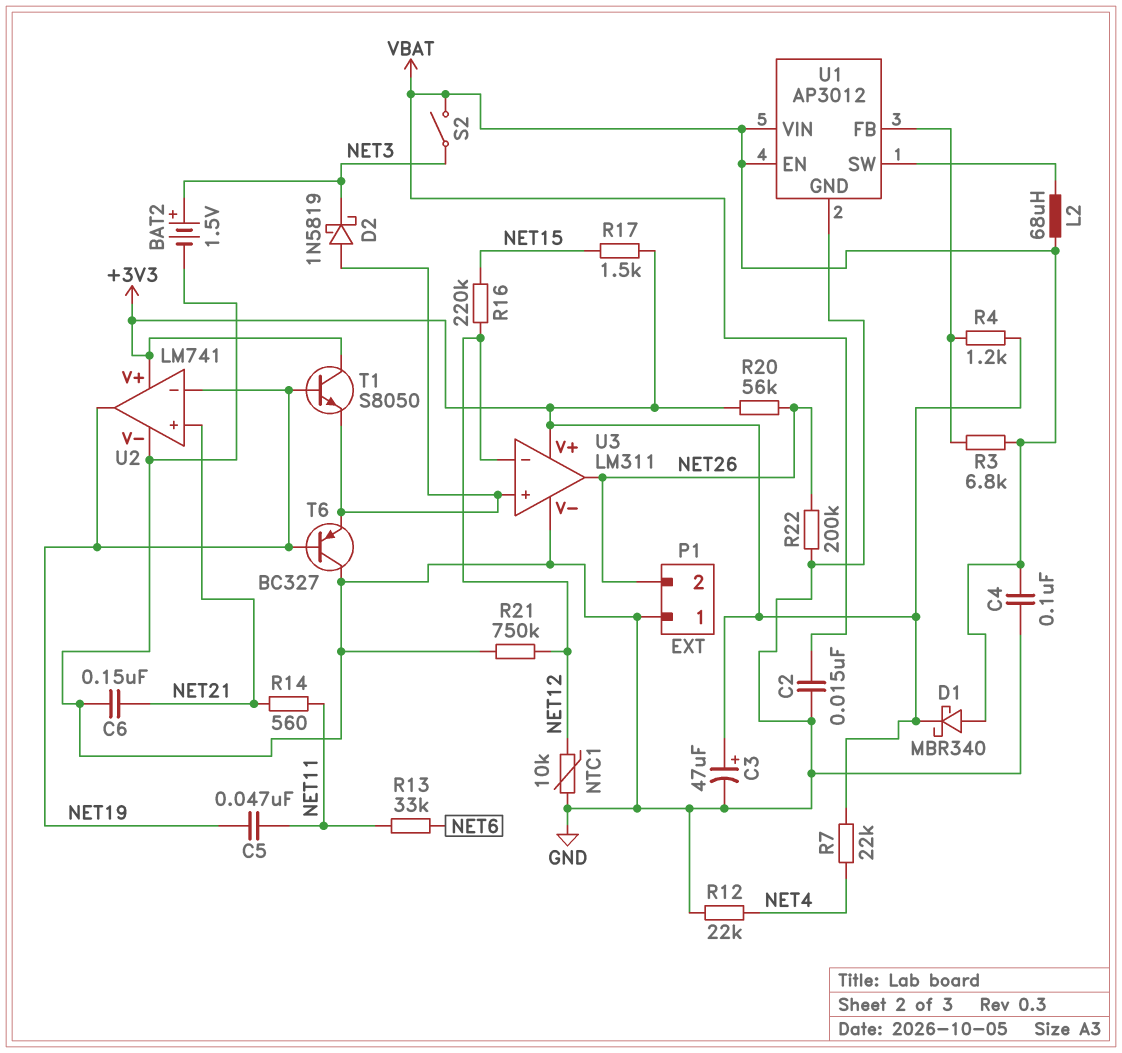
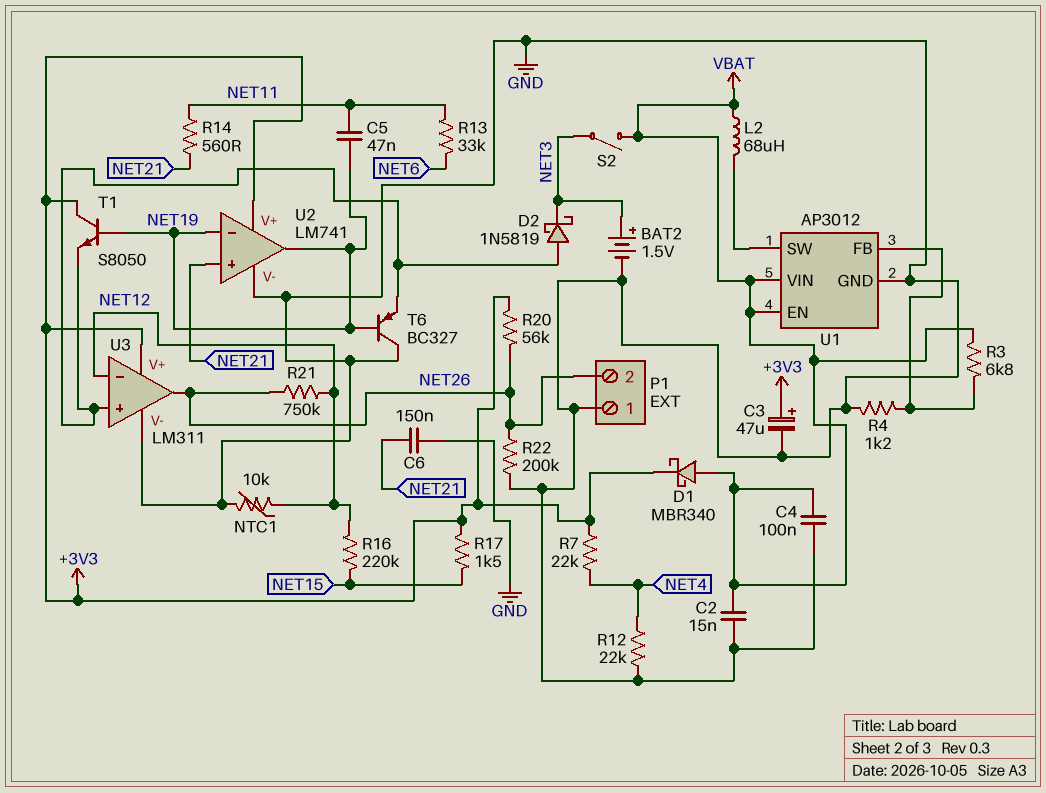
R4: 1.2k (+3V3, U1/FB) -> 1.2k (GND, U1/FB)
R21: 750k (GND, NET12) -> 750k (NET12, NET26)

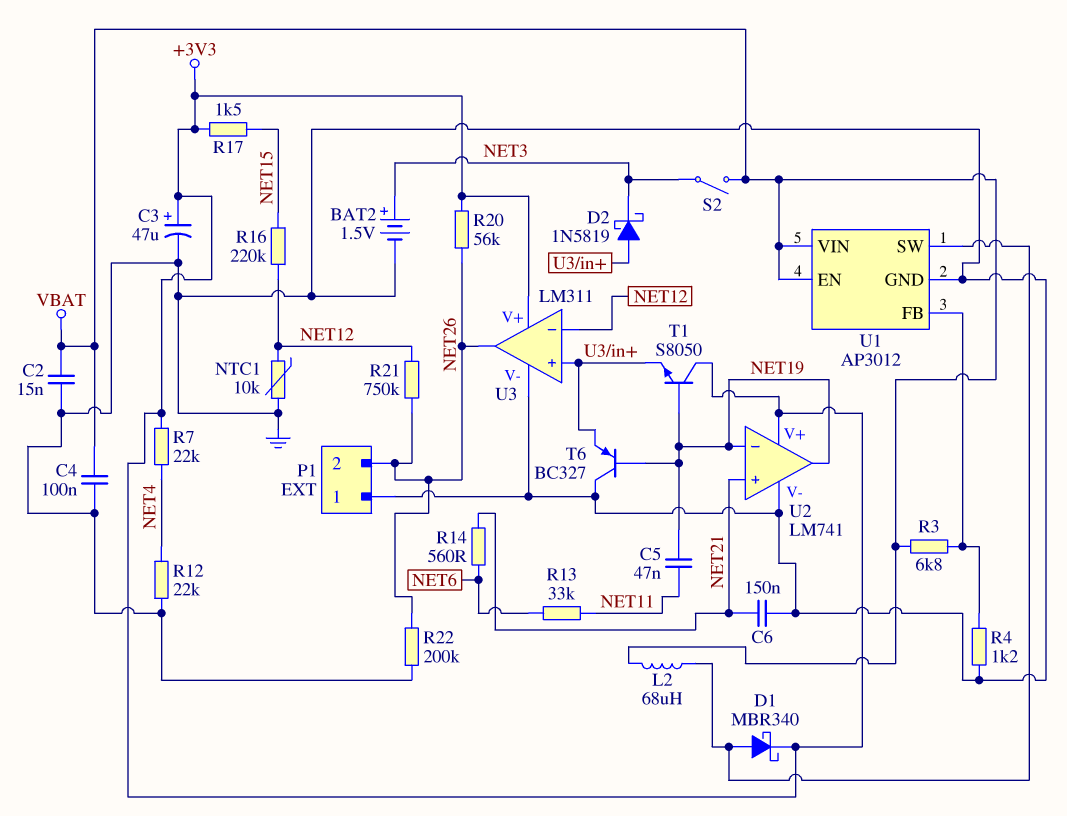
D1: schottky MBR340 (A VBAT, K +3V3) -> schottky MBR340 (A U1/SW, K +3V3)
R14: 560 (NET11, NET21) -> 560 (NET6, NET21)

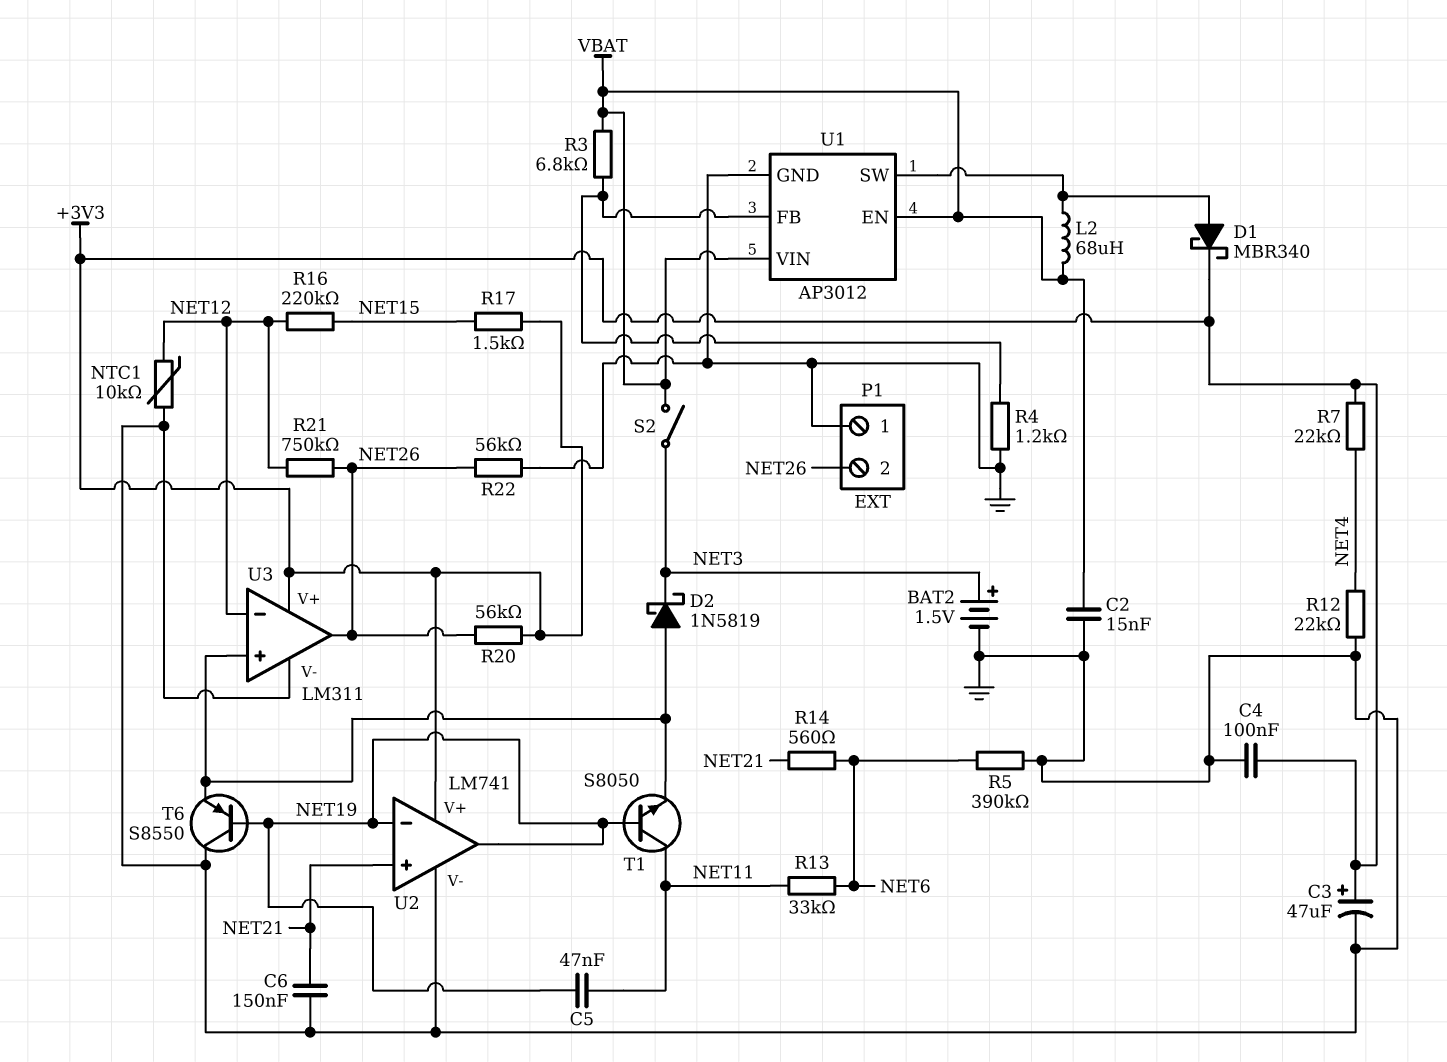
C4: 100nF (GND, VBAT) -> 100nF (+3V3, GND)
R5: none -> 390k (GND, NET6)
R22: 200k (GND, NET26) -> 56k (GND, NET26)
T1: NPN S8050 (B NET19, C +3V3, E U3/in+) -> NPN S8050 (B NET19, C NET11, E U3/in+)
T6: PNP BC327 (B NET19, C GND, E U3/in+) -> PNP S8550 (B NET19, C GND, E U3/in+)

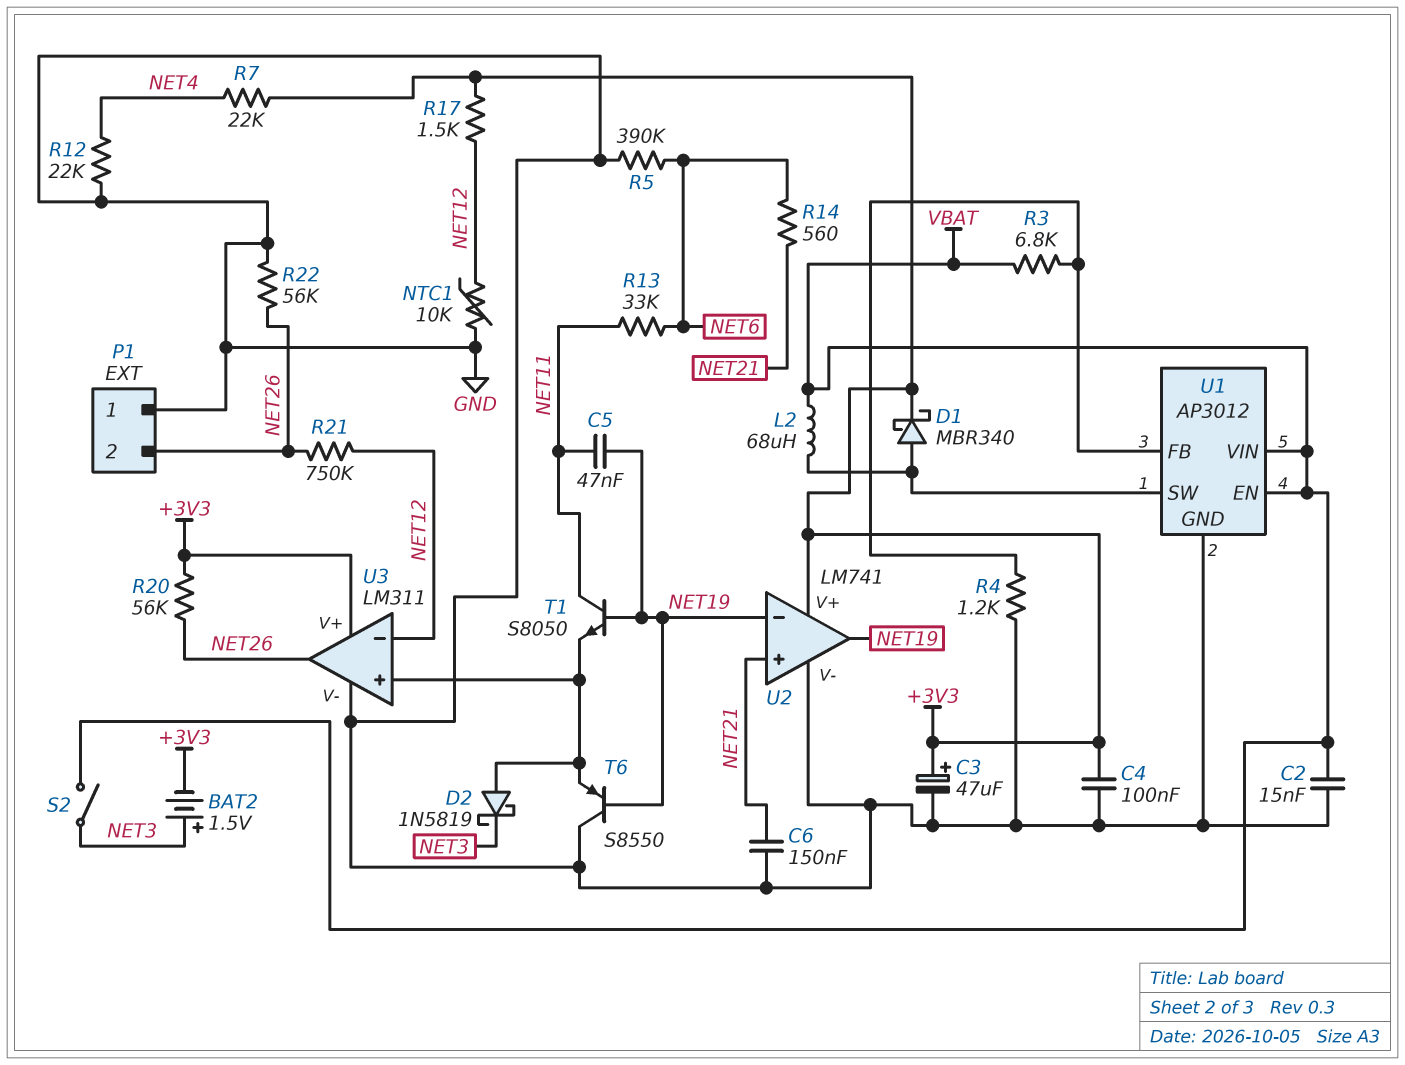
BAT2: 1.5V (plus NET3, minus GND) -> 1.5V (plus NET3, minus +3V3)
R16: 220k (NET12, NET15) -> none
R17: 1.5k (+3V3, NET15) -> 1.5k (+3V3, NET12)

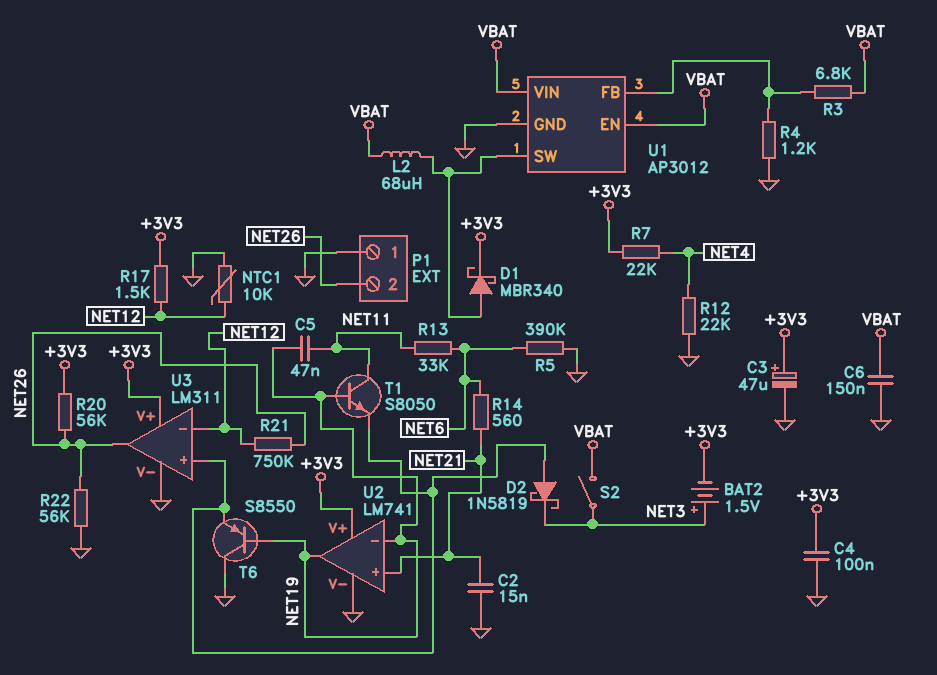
C2: 15nF (GND, VBAT) -> 15nF (GND, NET21)
C6: 150nF (GND, NET21) -> 150nF (GND, VBAT)

